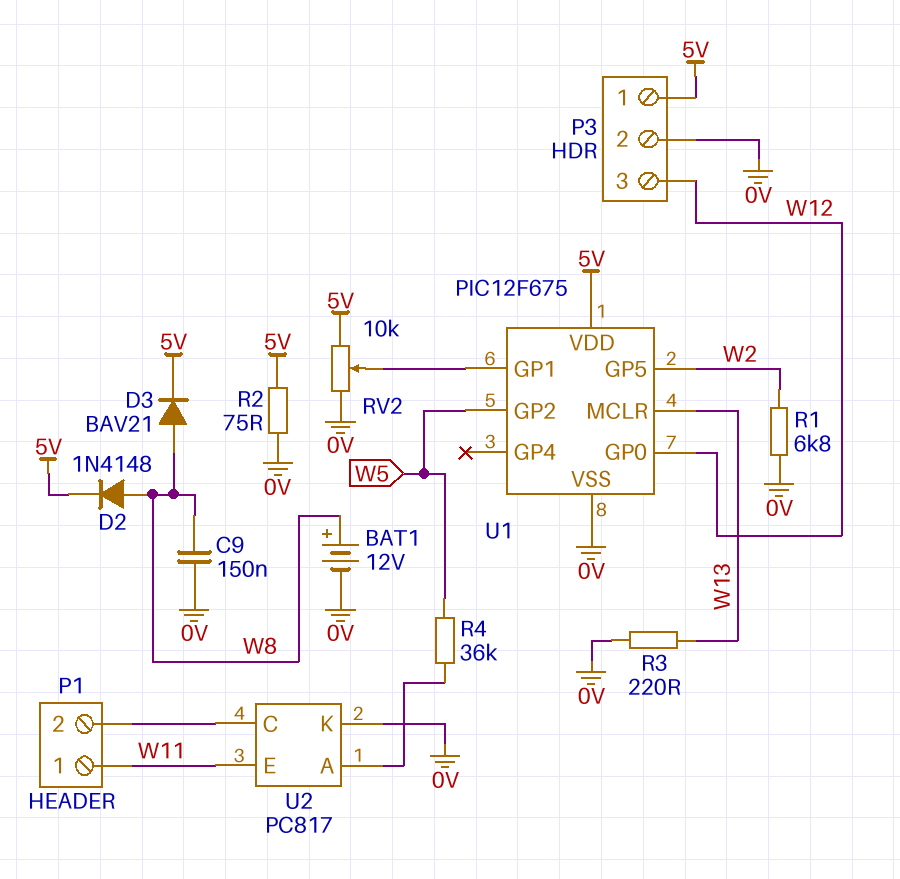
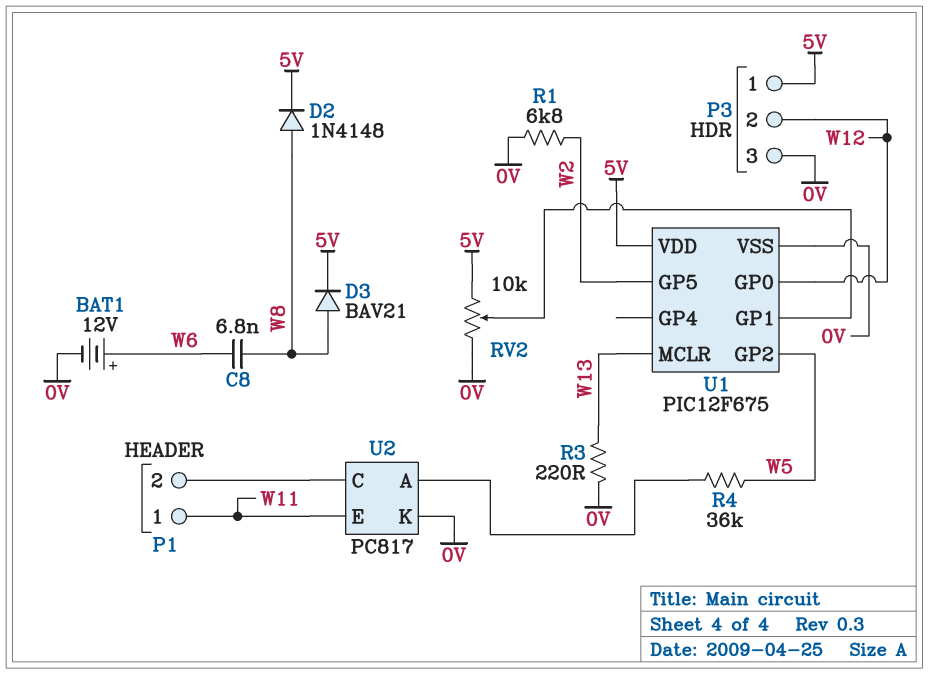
BAT1: 12V (plus W8, minus 0V) -> 12V (plus W6, minus 0V)
C8: none -> 6.8nF (W6, W8)
C9: 150nF (0V, W8) -> none
P3 pin 2: 0V -> W12
P3 pin 3: W12 -> 0V
R2: 75 (0V, 5V) -> none

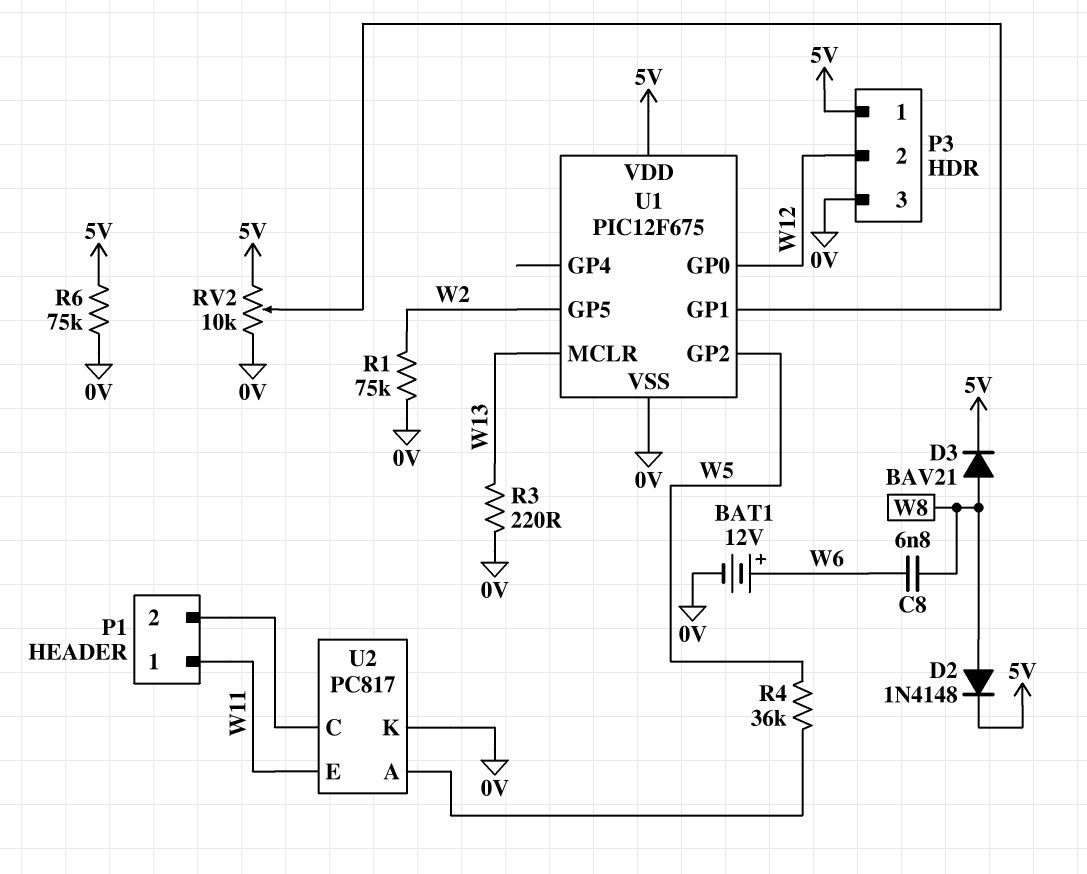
R1: 6.8k (0V, W2) -> 75k (0V, W2)
R6: none -> 75k (0V, 5V)

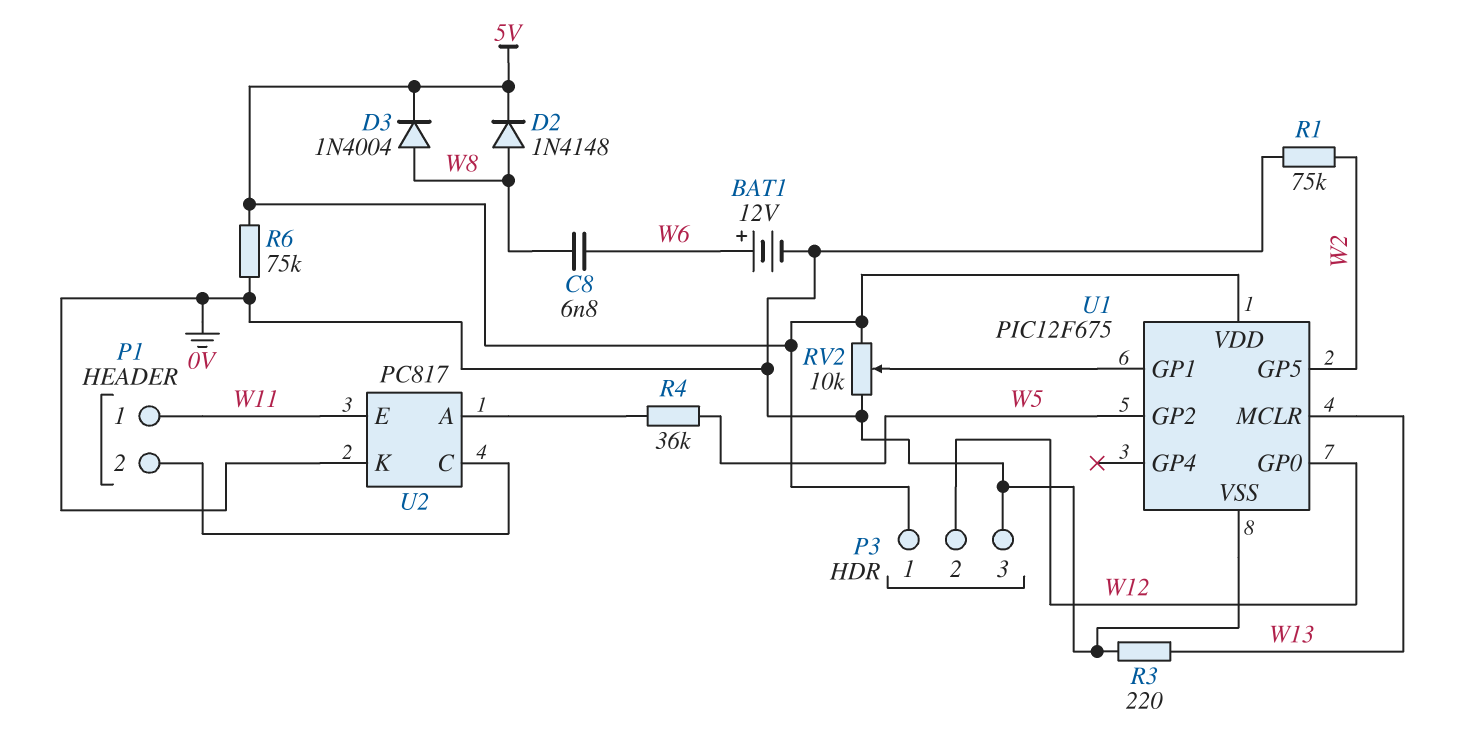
D3: diode BAV21 (A W8, K 5V) -> diode 1N4004 (A W8, K 5V)

